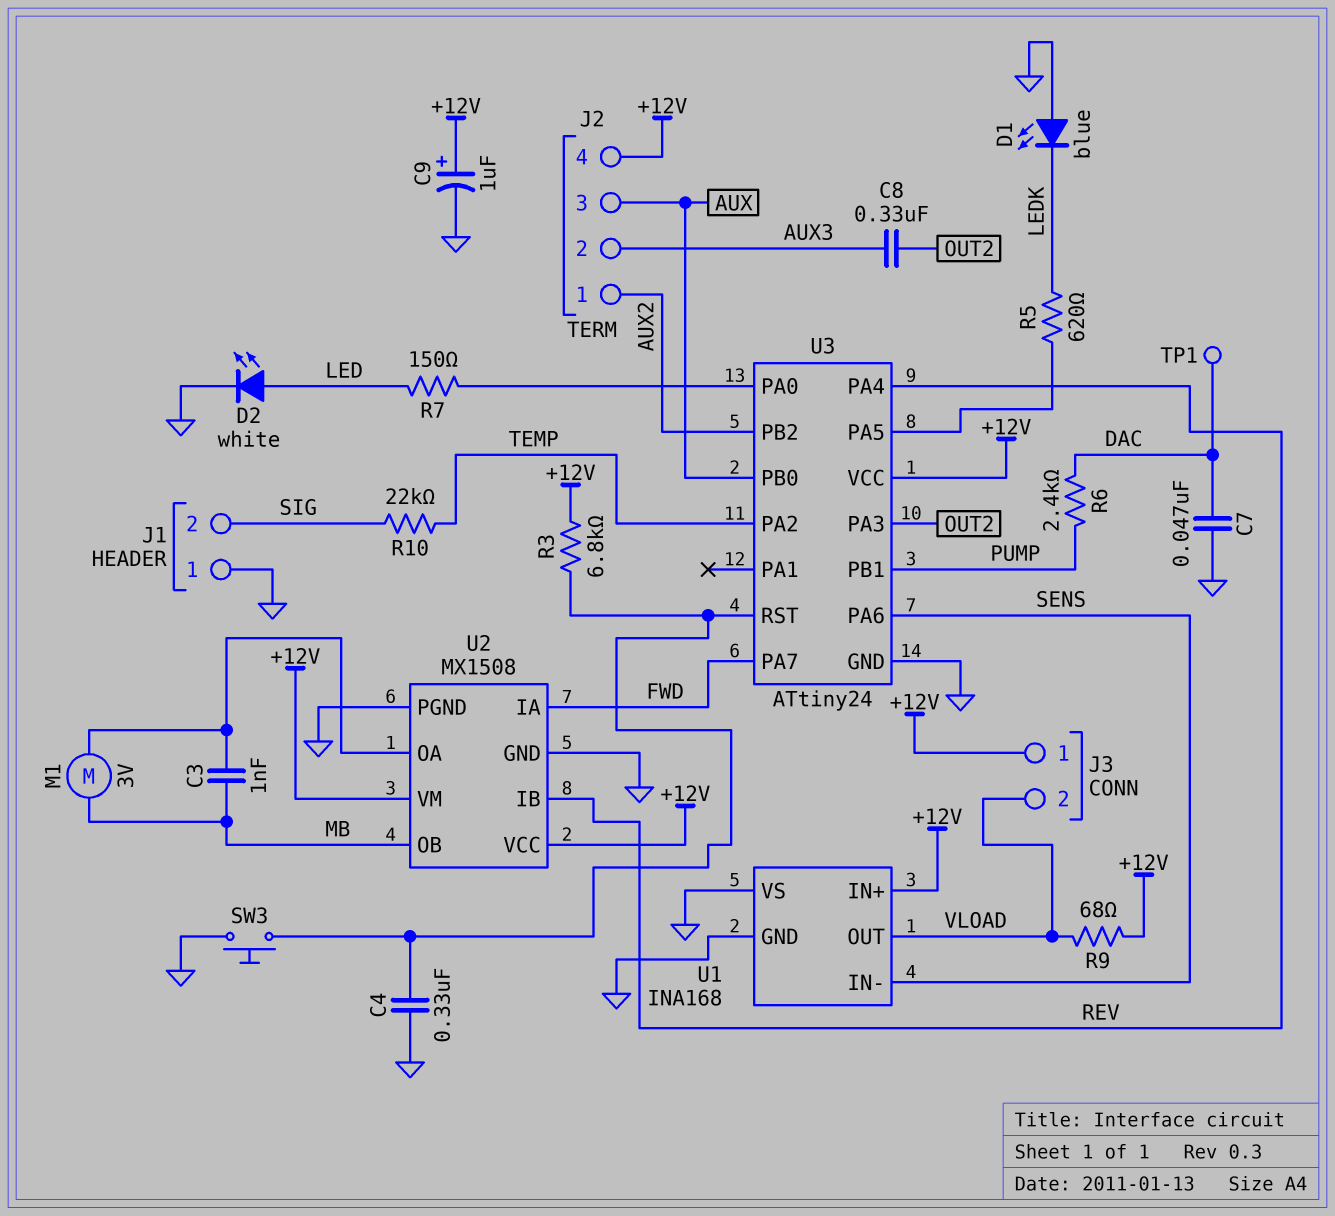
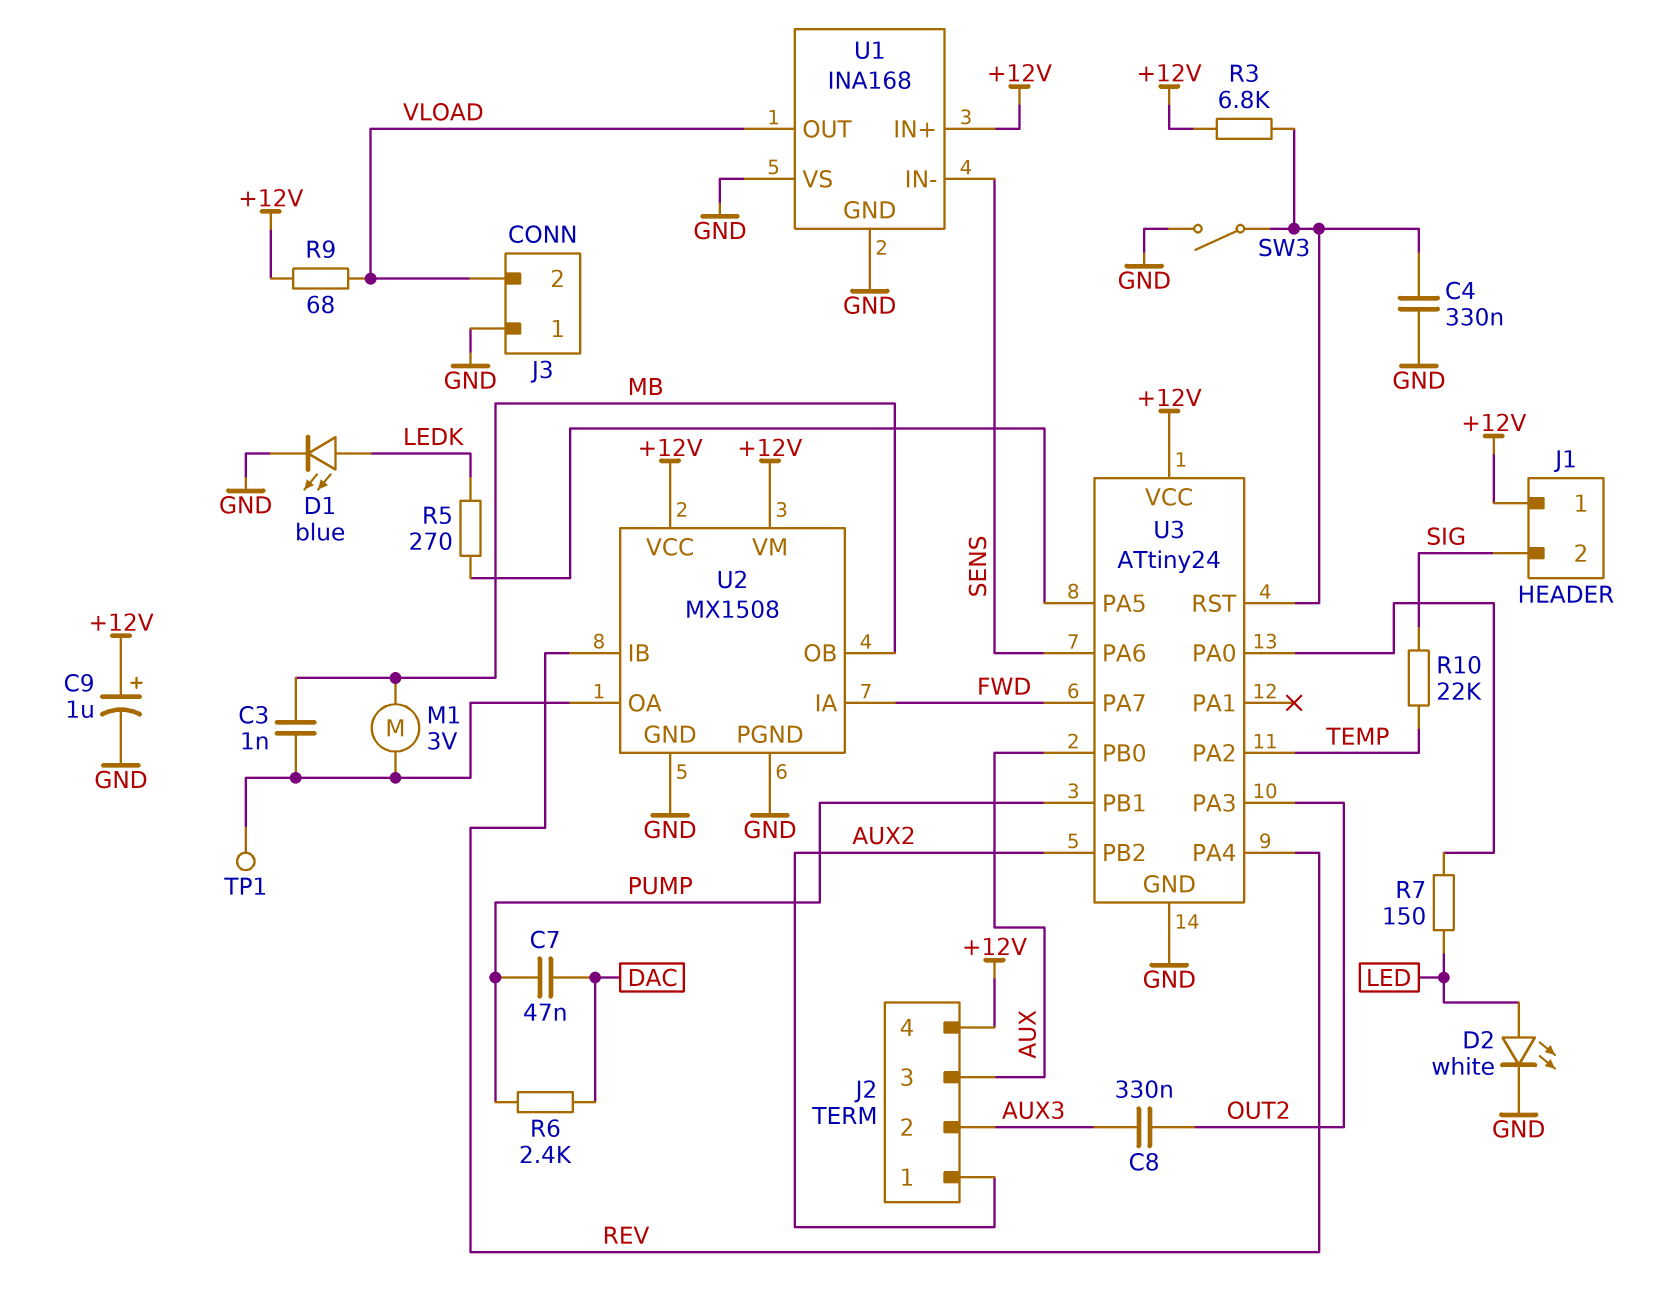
C7: 47nF (DAC, GND) -> 47nF (DAC, PUMP)
D1: LED blue (A GND, K LEDK) -> LED blue (A LEDK, K GND)
J1 pin 1: GND -> +12V
J3 pin 1: +12V -> GND
R5: 620 (LEDK, U3/PA5) -> 270 (LEDK, U3/PA5)
SW3: button (GND, U3/RST) -> switch (GND, U3/RST)
TP1: test point (DAC) -> test point (U2/OA)

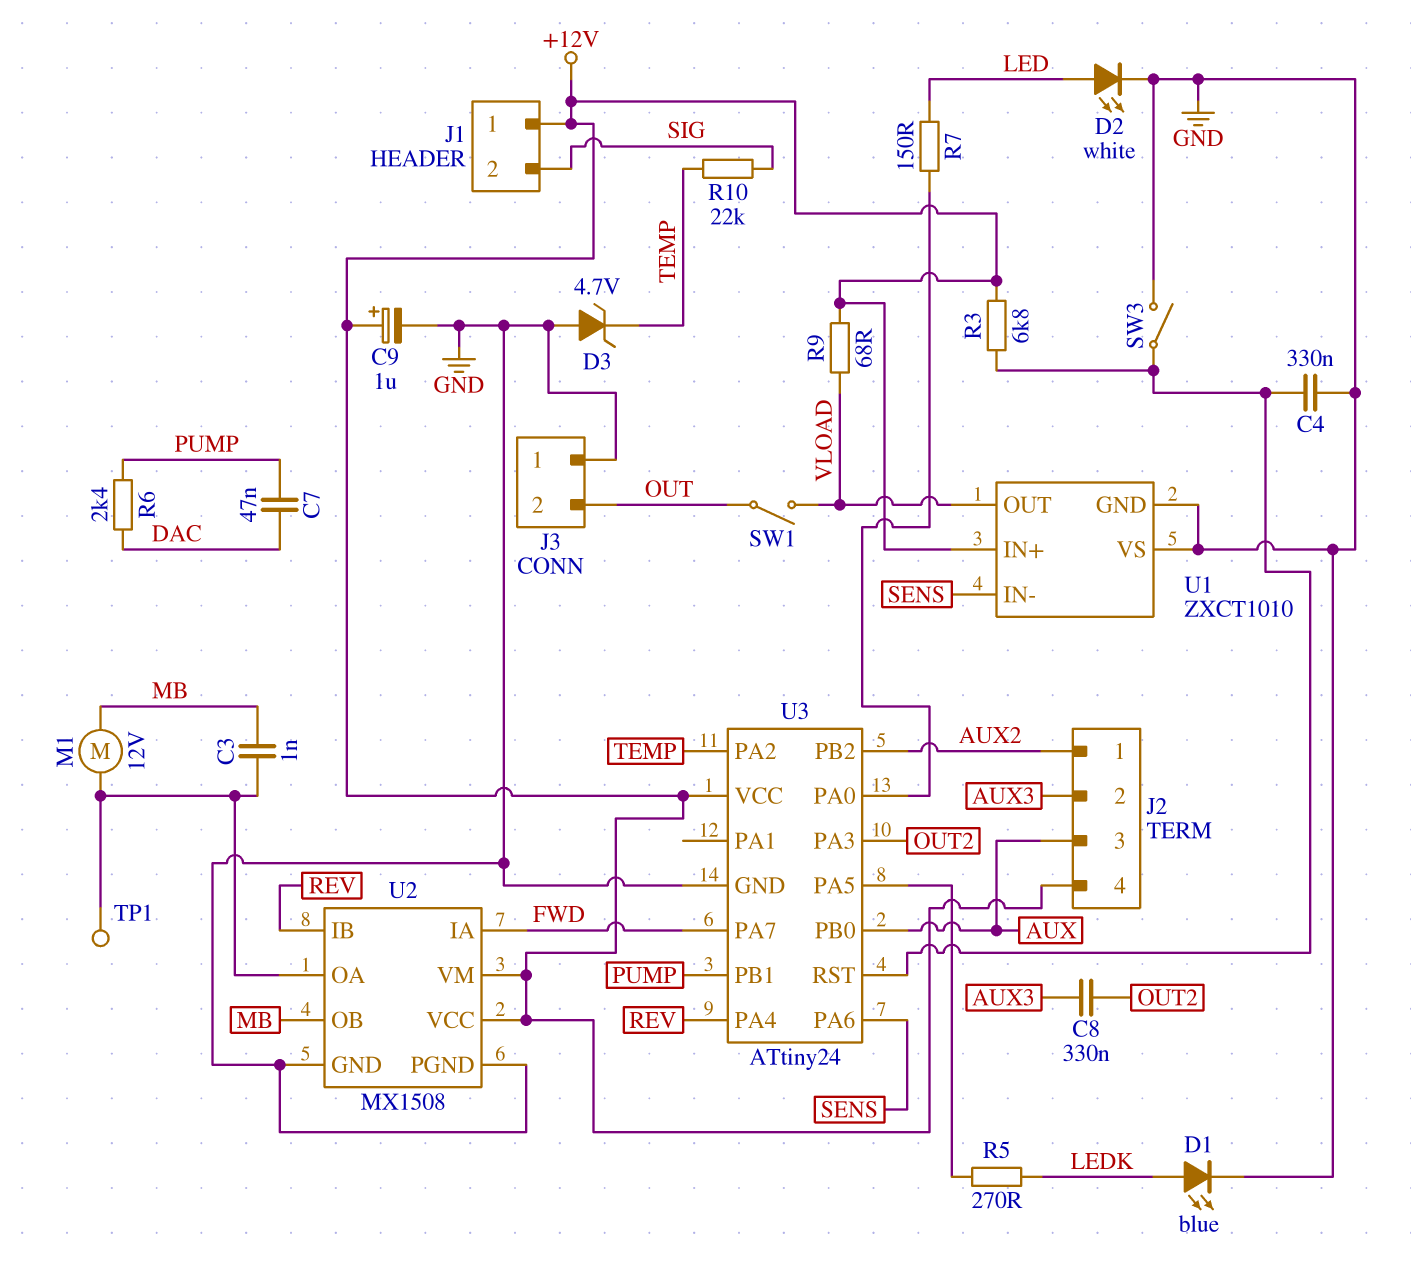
D3: none -> zener 4.7V (A GND, K TEMP)
J3 pin 2: VLOAD -> OUT
M1: motor 3V (MB, U2/OA) -> motor 12V (MB, U2/OA)
SW1: none -> switch (OUT, VLOAD)
U1: INA168 -> ZXCT1010

